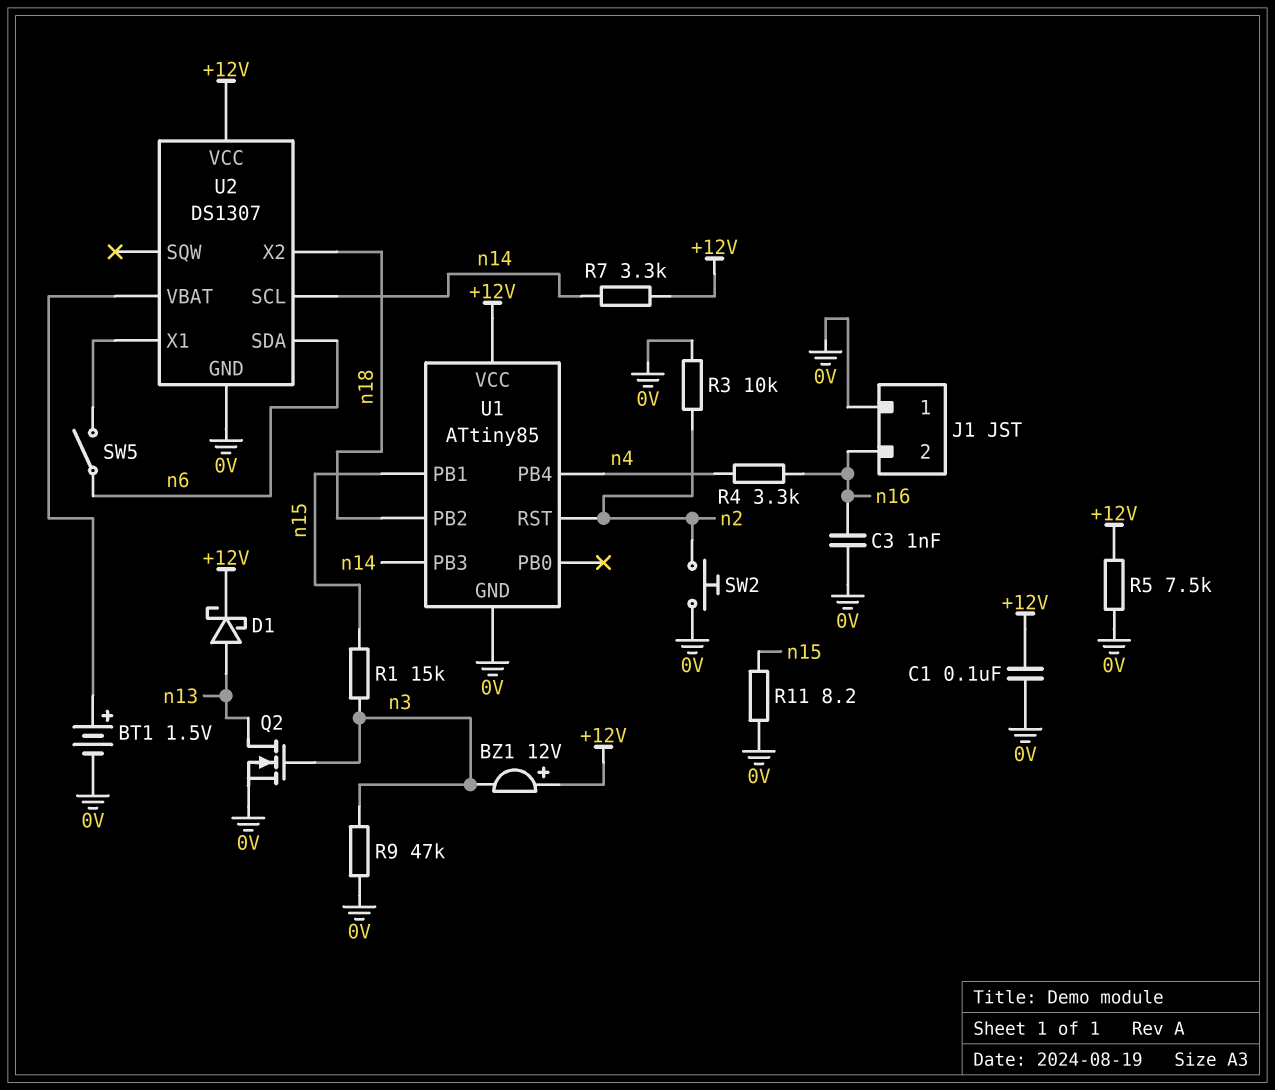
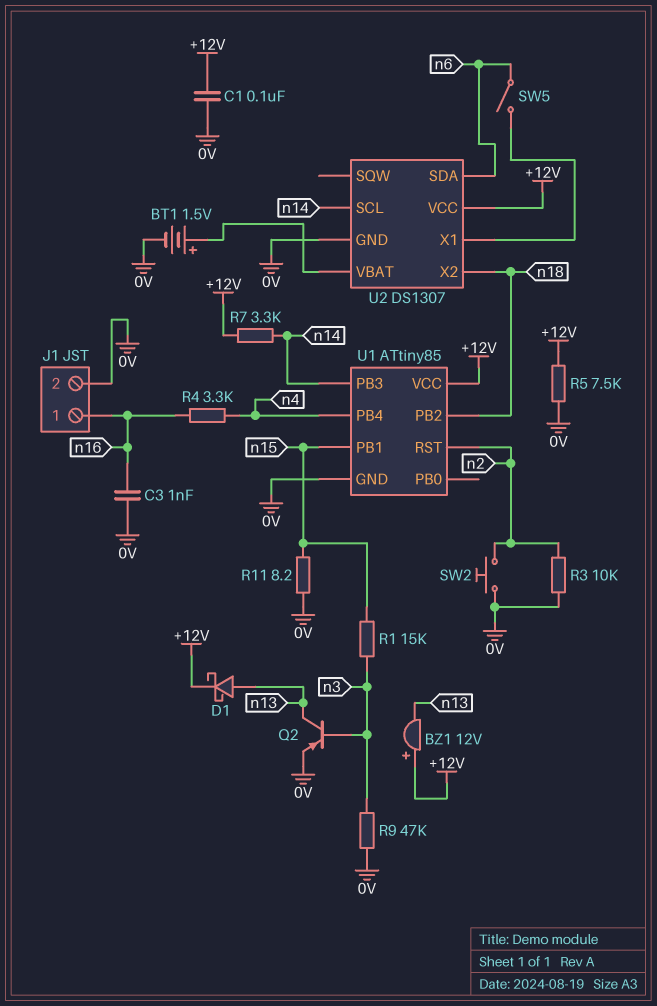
BZ1: buzzer 12V (plus +12V, minus n3) -> buzzer 12V (plus +12V, minus n13)
J1 pin 1: 0V -> n16
J1 pin 2: n16 -> 0V
Q2: NMOS (G n3, D n13, S 0V) -> PNP (B n3, C n13, E 0V)

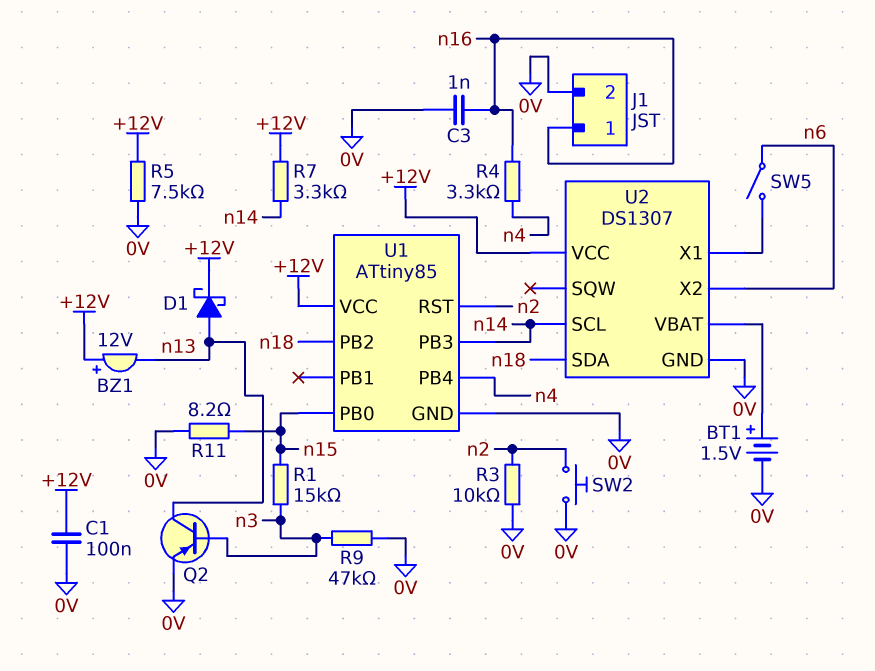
U1 pin PB0: none -> n15
U1 pin PB1: n15 -> none
U2 pin SDA: n6 -> n18
U2 pin X2: n18 -> n6

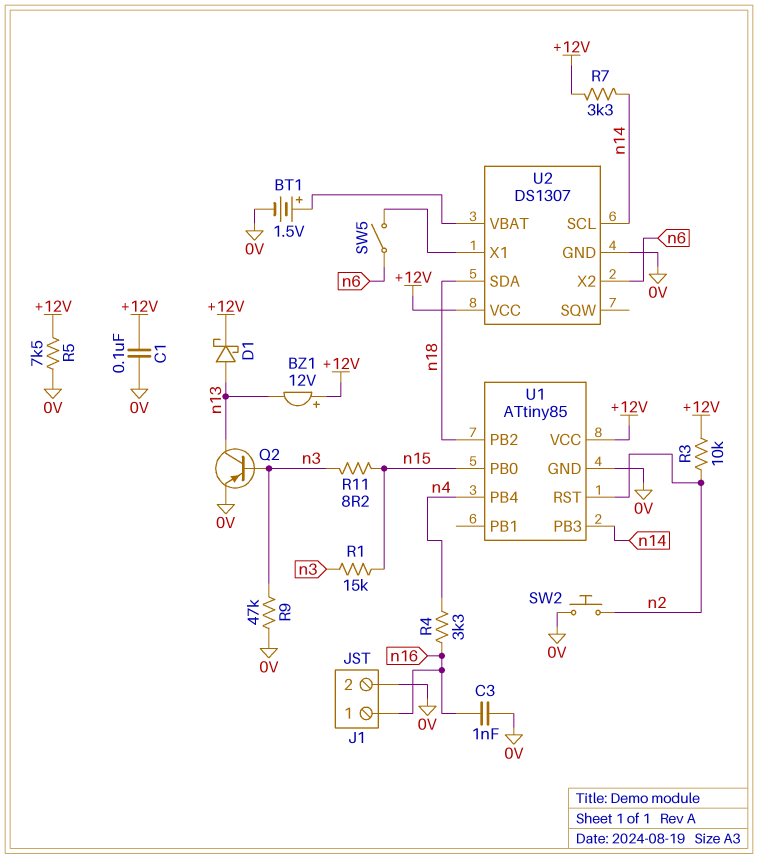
R3: 10k (0V, n2) -> 10k (+12V, n2)
R11: 8.2 (0V, n15) -> 8.2 (n3, n15)

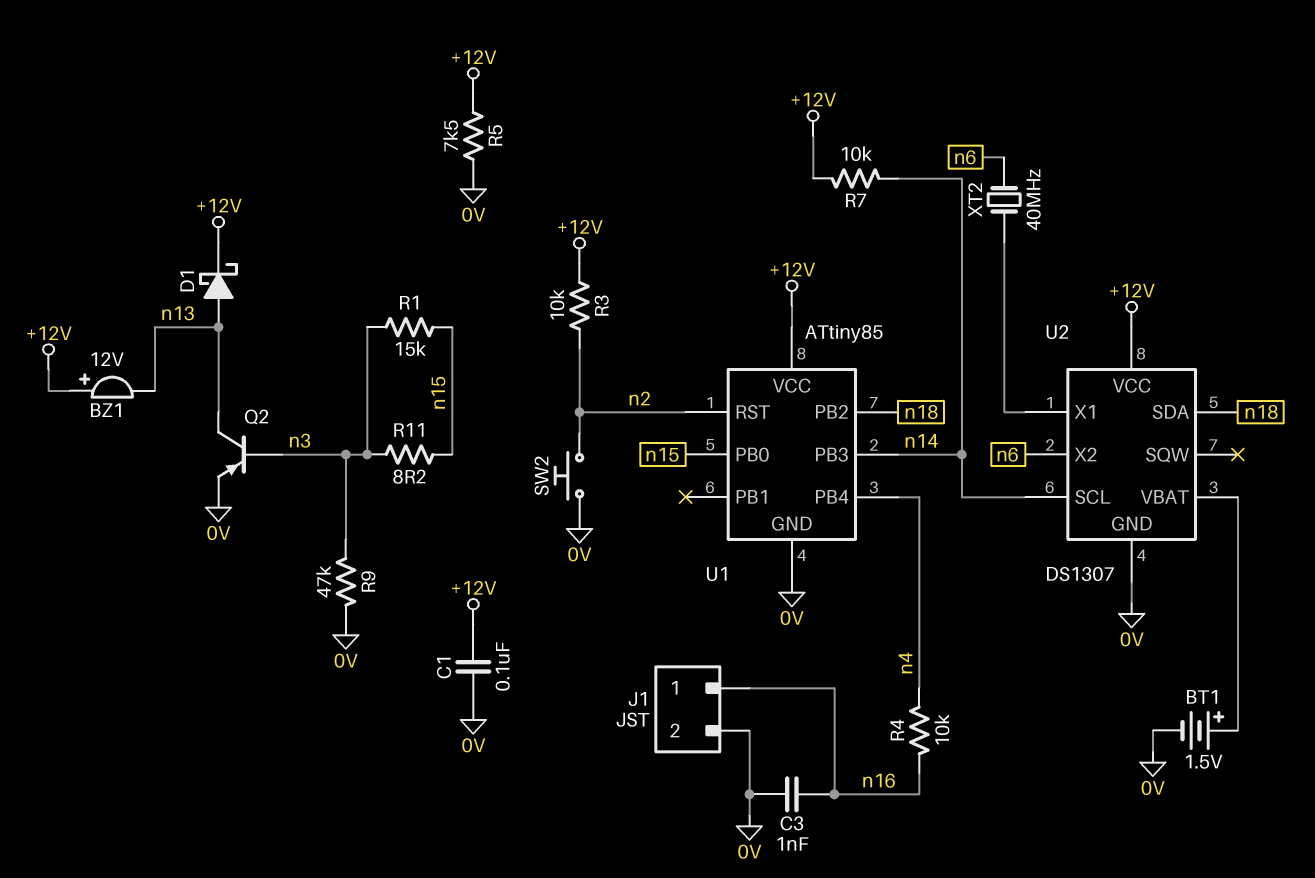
R4: 3.3k (n4, n16) -> 10k (n4, n16)
R7: 3.3k (+12V, n14) -> 10k (+12V, n14)
SW5: switch (U2/X1, n6) -> none
XT2: none -> 40MHz (U2/X1, n6)

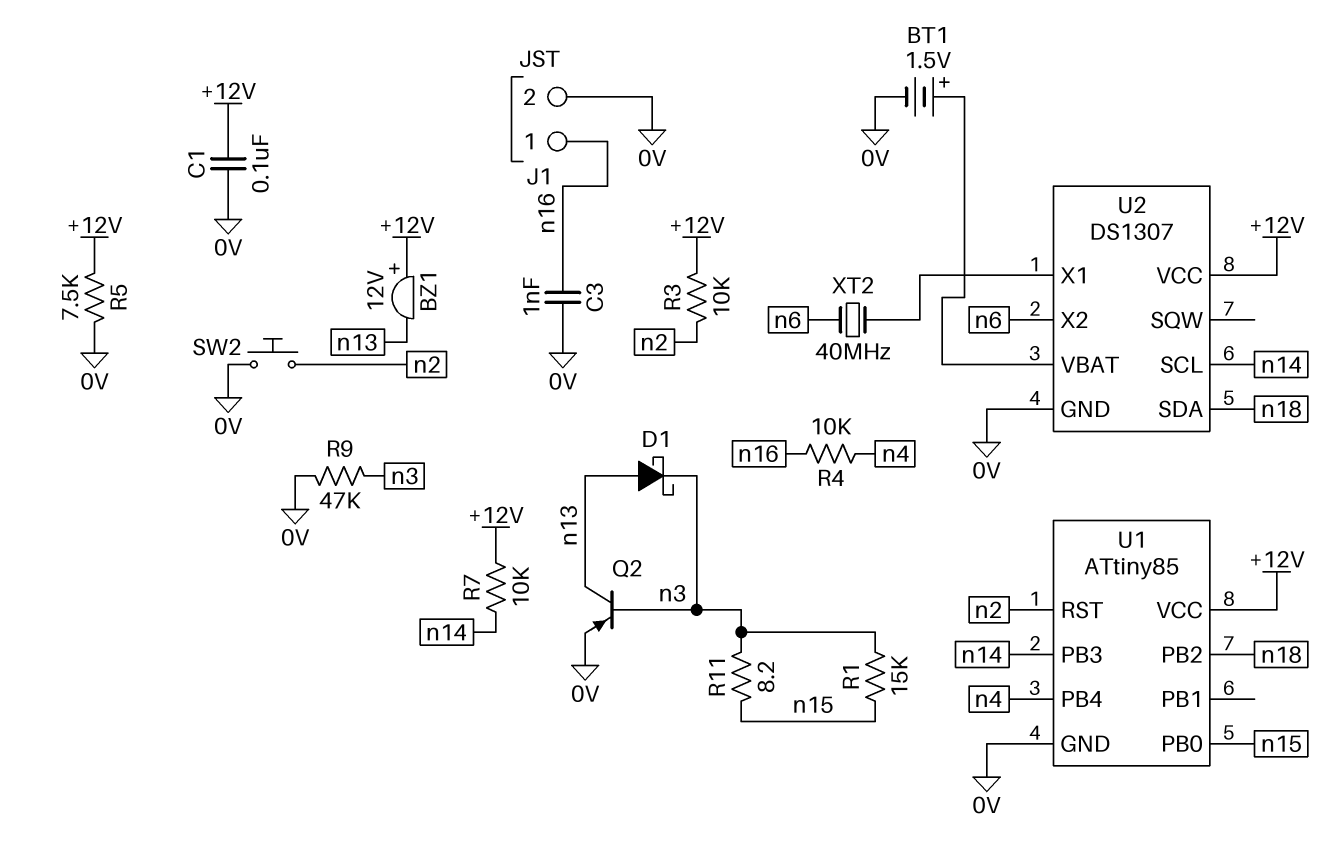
D1: schottky (A n13, K +12V) -> schottky (A n13, K n3)

